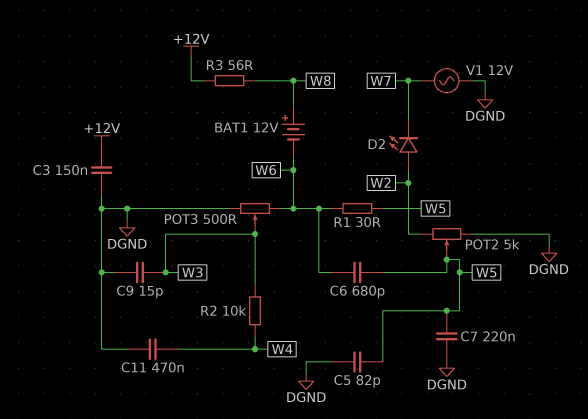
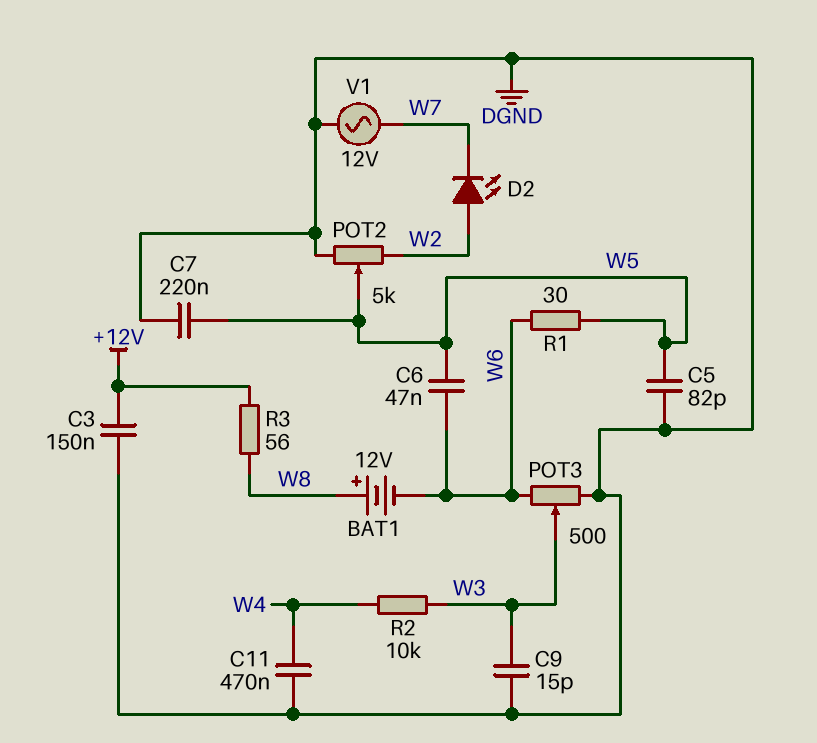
C6: 680pF (W5, W6) -> 47nF (W5, W6)

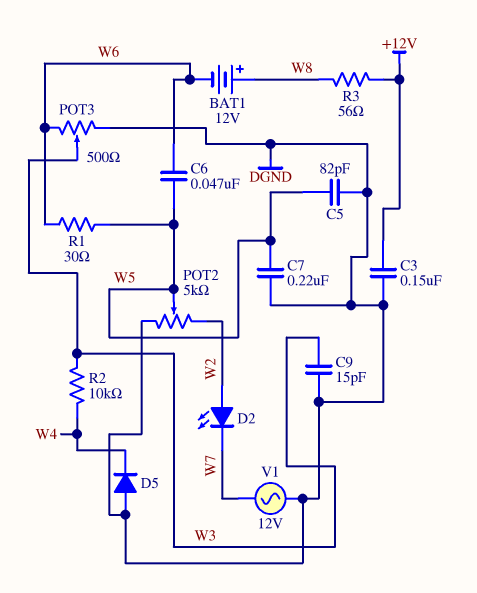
C11: 470nF (DGND, W4) -> none
D5: none -> diode (A DGND, K W4)

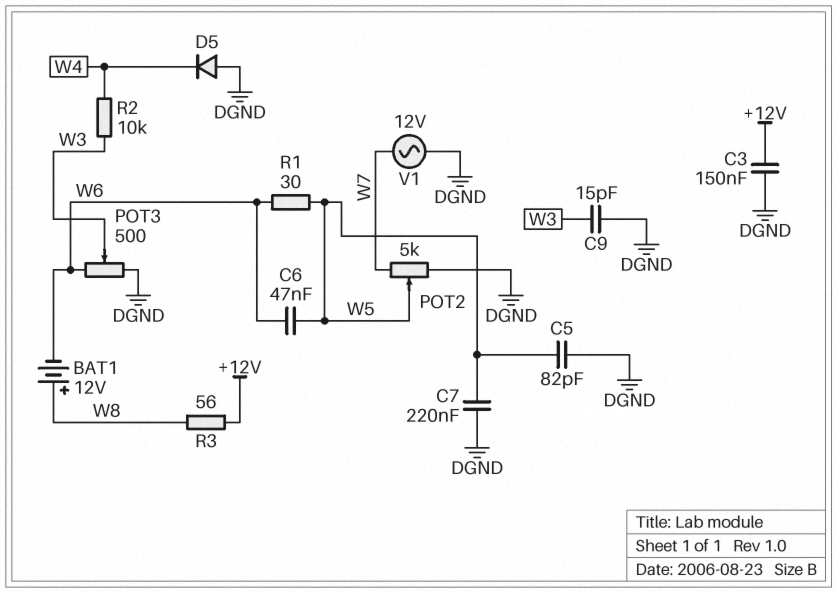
D2: LED (A W2, K W7) -> none
POT2: 5k (DGND, W2, wiper W5) -> 5k (DGND, W7, wiper W5)

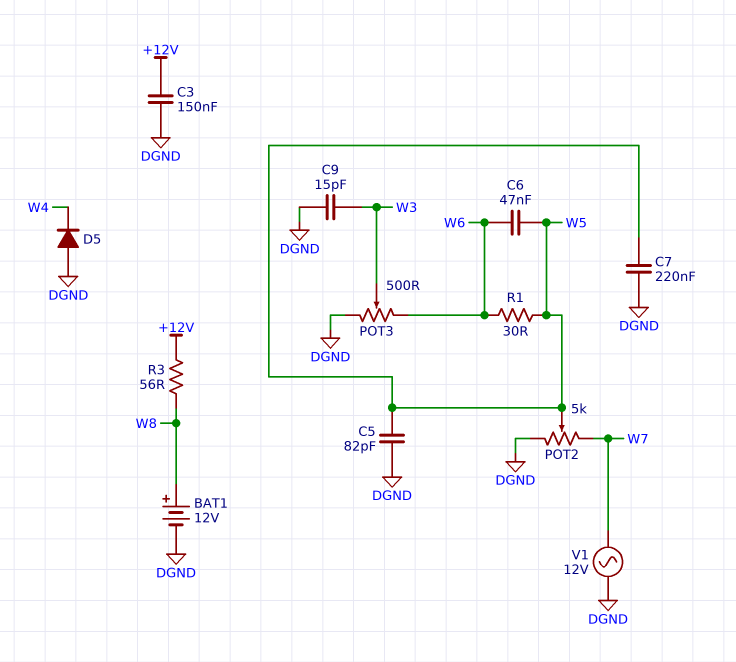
BAT1: 12V (plus W8, minus W6) -> 12V (plus W8, minus DGND)
R2: 10k (W3, W4) -> none

